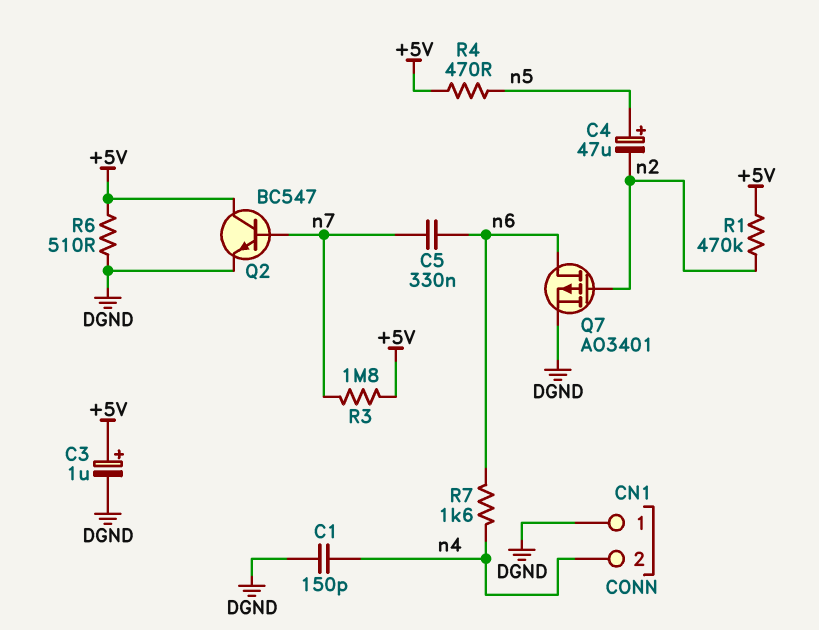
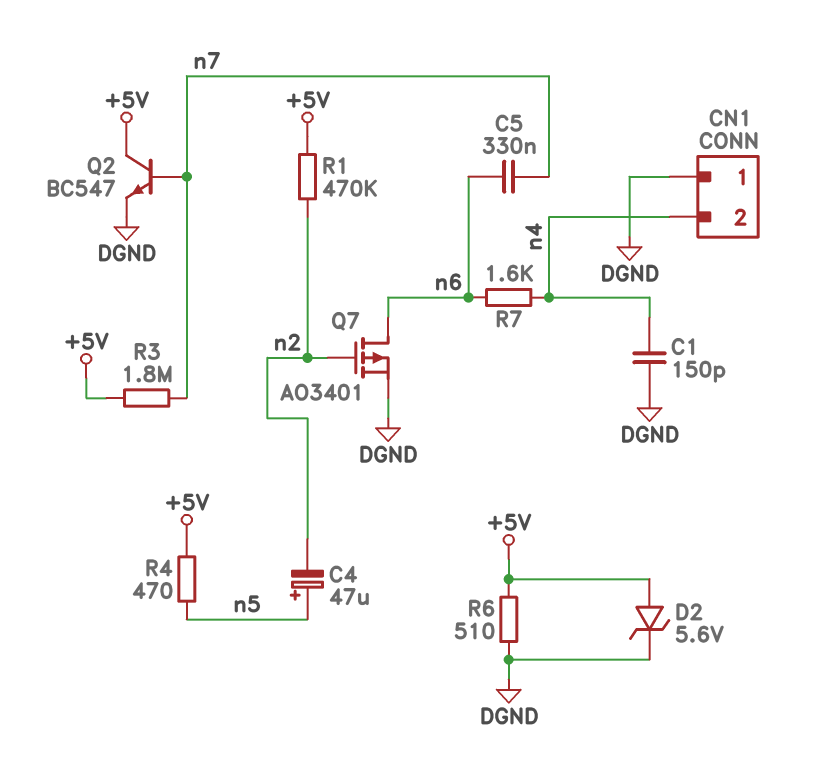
C3: 1uF (plus +5V, minus DGND) -> none
D2: none -> zener 5.6V (A +5V, K DGND)

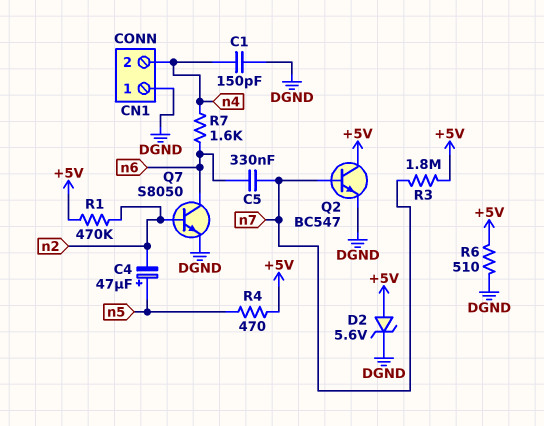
Q7: PMOS AO3401 (G n2, D n6, S DGND) -> NPN S8050 (B n2, C n6, E DGND)

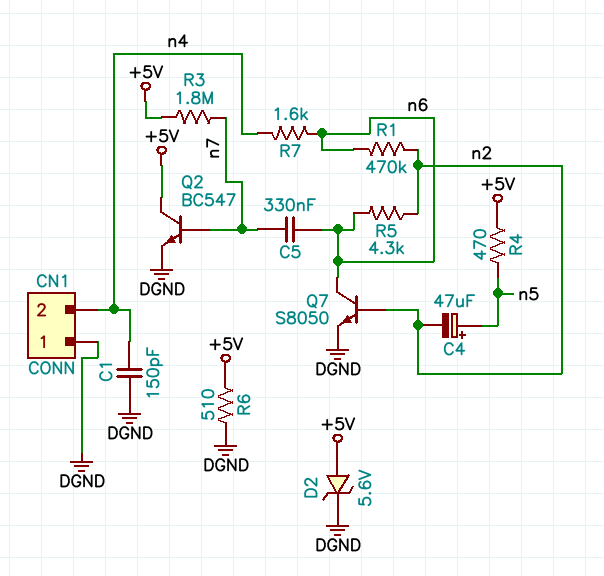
R1: 470k (+5V, n2) -> 470k (n2, n6)
R5: none -> 4.3k (n2, n6)

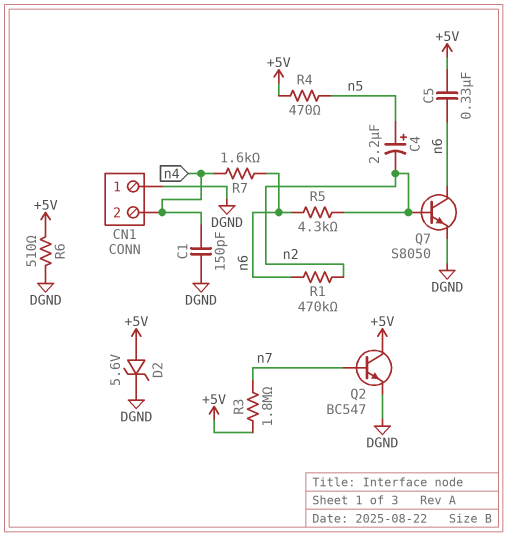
C4: 47uF (plus n5, minus n2) -> 2.2uF (plus n5, minus n2)
C5: 330nF (n6, n7) -> 330nF (+5V, n6)

